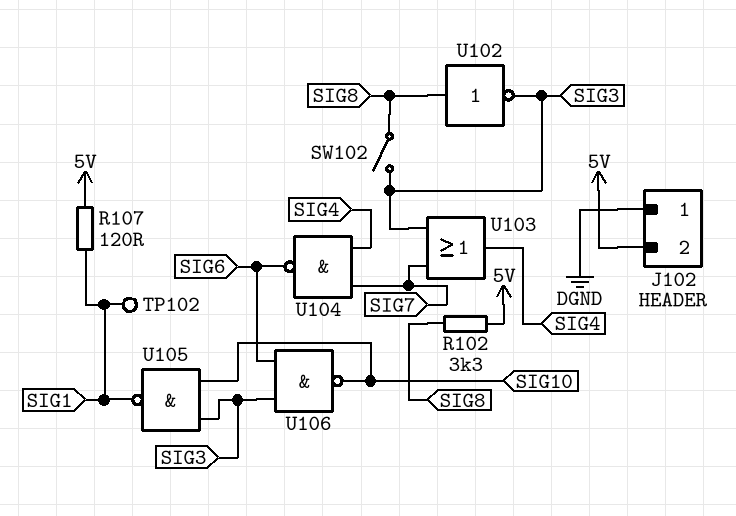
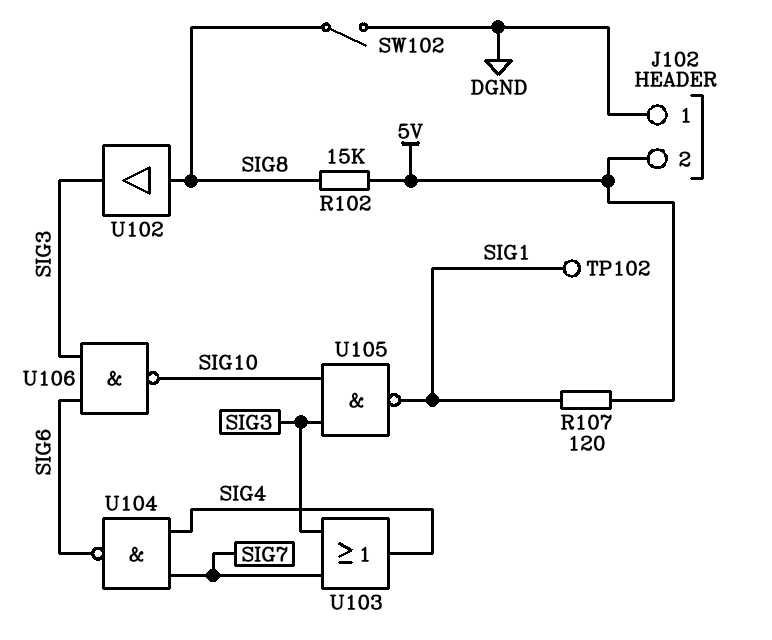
R102: 3.3k (5V, SIG8) -> 15k (5V, SIG8)
SW102: switch (SIG3, SIG8) -> switch (DGND, SIG8)
U102: NOT (in SIG8, out SIG3) -> buffer (in SIG8, out SIG3)

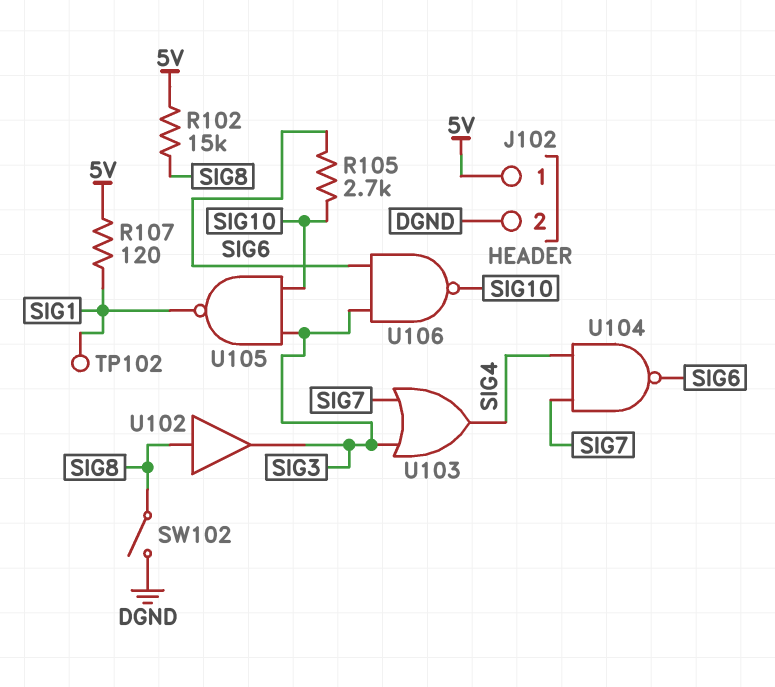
J102 pin 1: DGND -> 5V
J102 pin 2: 5V -> DGND
R105: none -> 2.7k (SIG6, SIG10)

